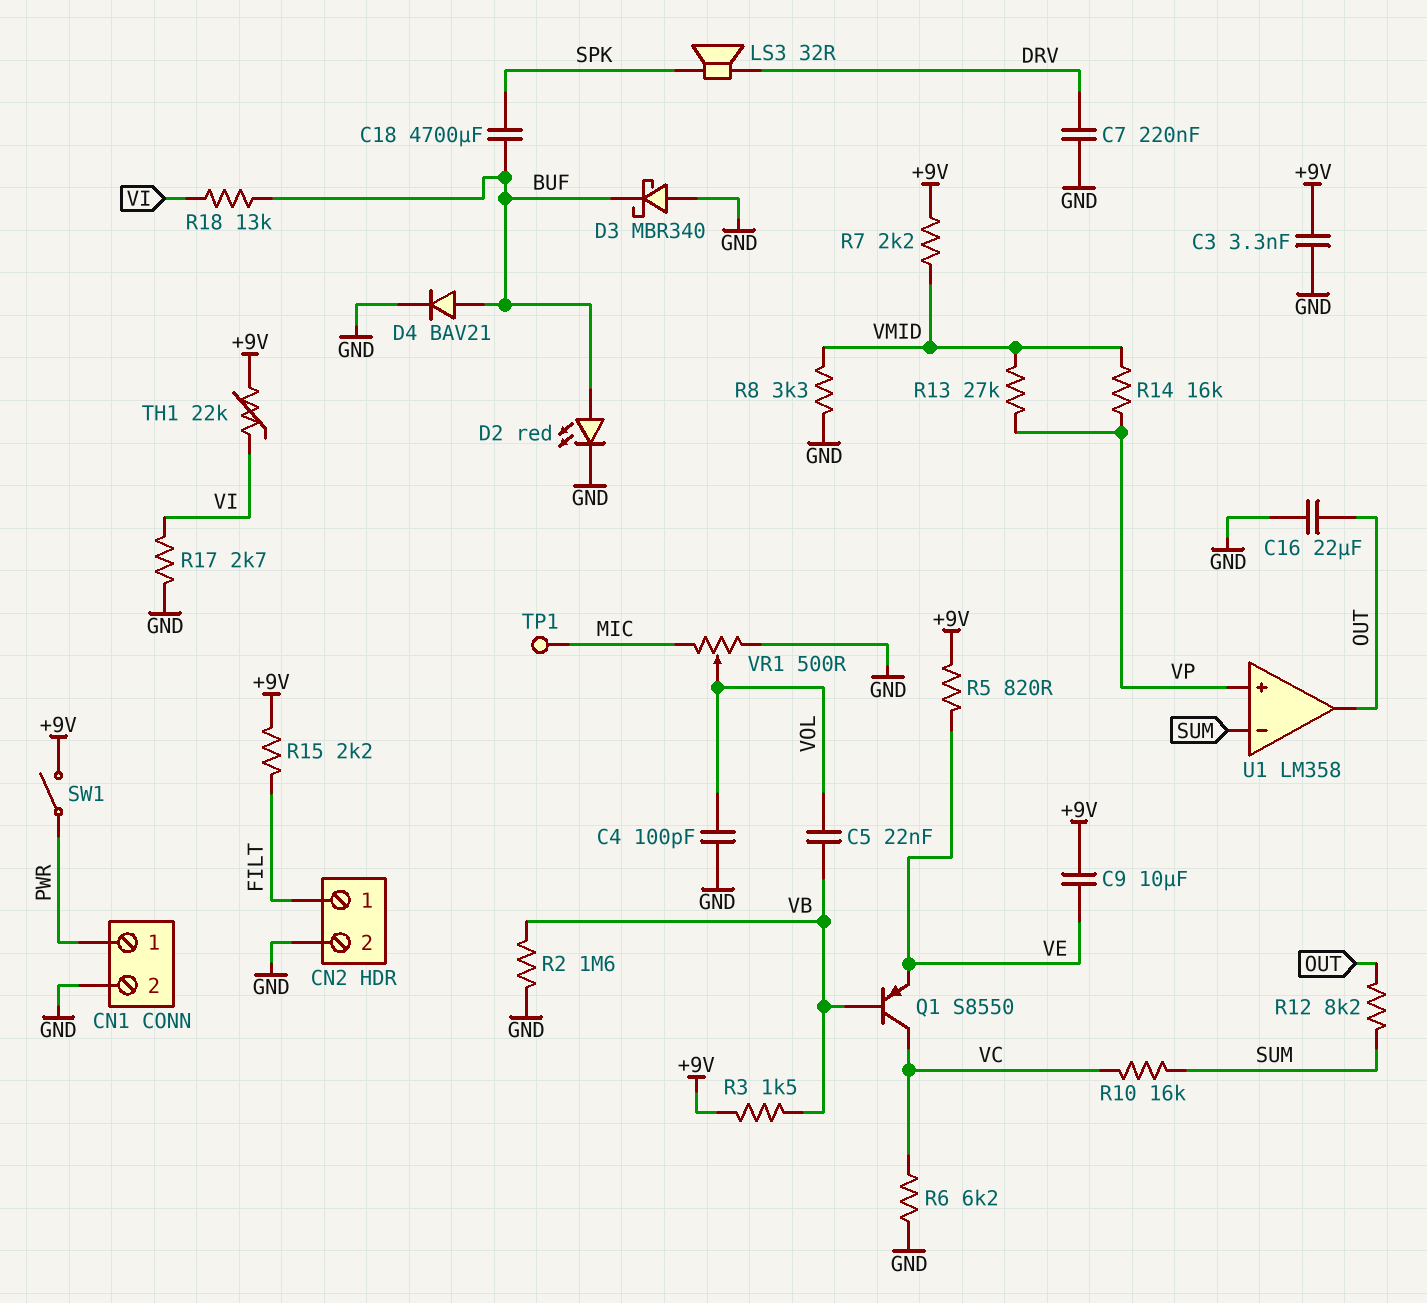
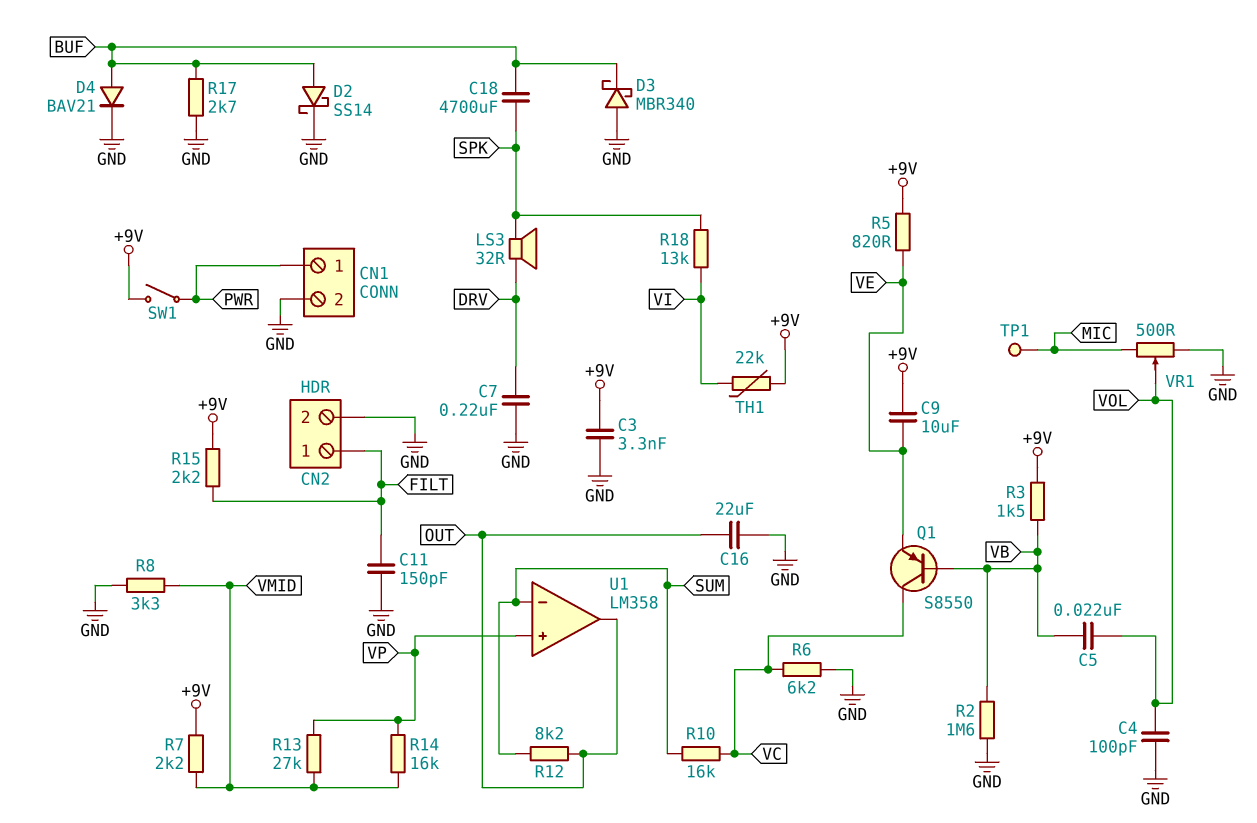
C11: none -> 150pF (FILT, GND)
D2: LED red (A BUF, K GND) -> schottky SS14 (A BUF, K GND)
R17: 2.7k (GND, VI) -> 2.7k (BUF, GND)
R18: 13k (BUF, VI) -> 13k (SPK, VI)

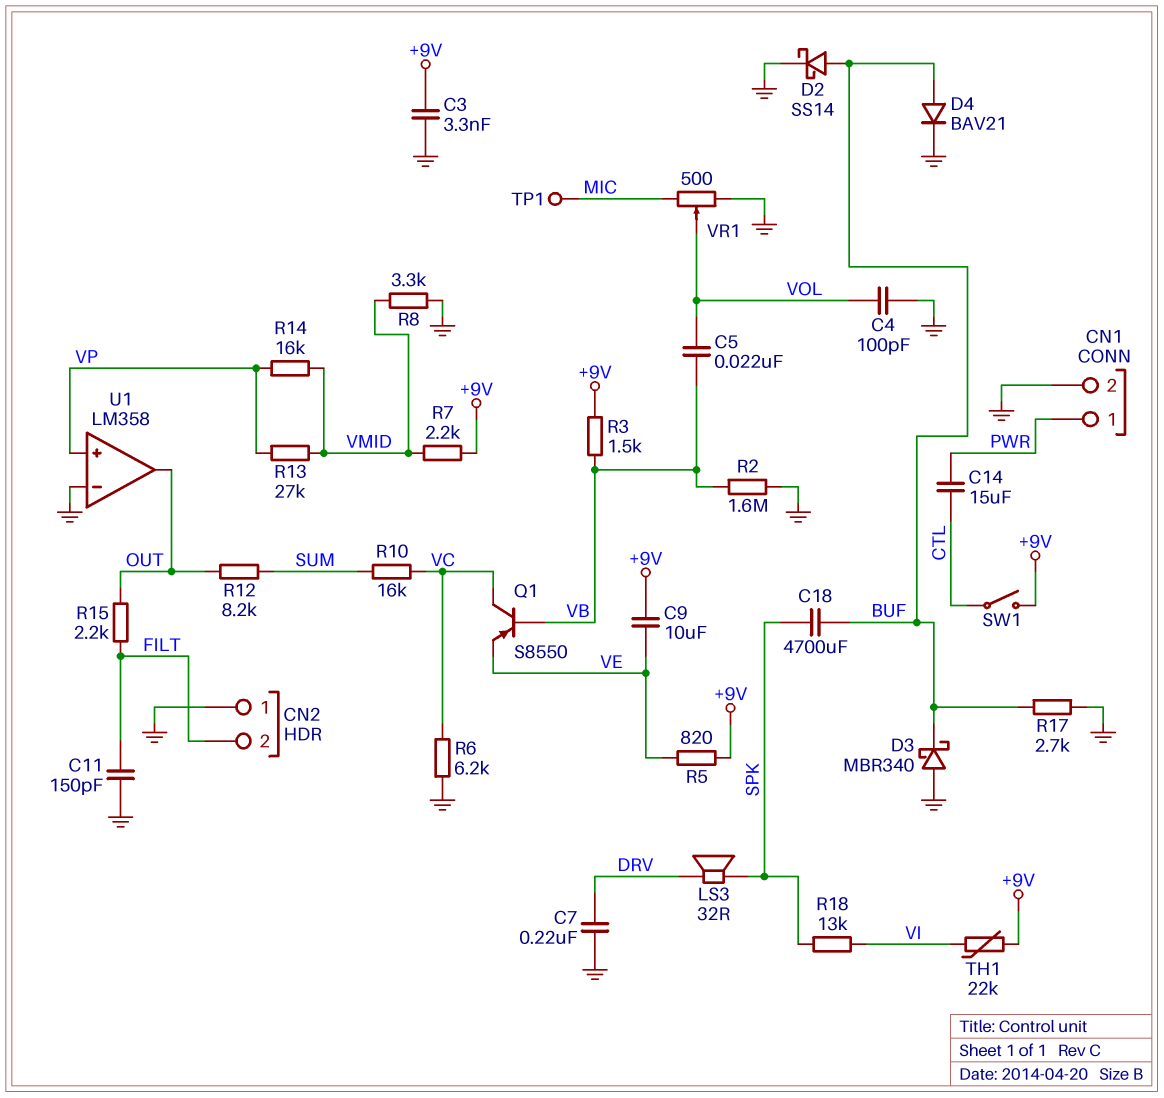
C14: none -> 15uF (CTL, PWR)
C16: 22uF (GND, OUT) -> none
CN2 pin 1: FILT -> GND
CN2 pin 2: GND -> FILT
R15: 2.2k (+9V, FILT) -> 2.2k (FILT, OUT)
SW1: switch (+9V, PWR) -> switch (+9V, CTL)
U1 pin in-: SUM -> GND

